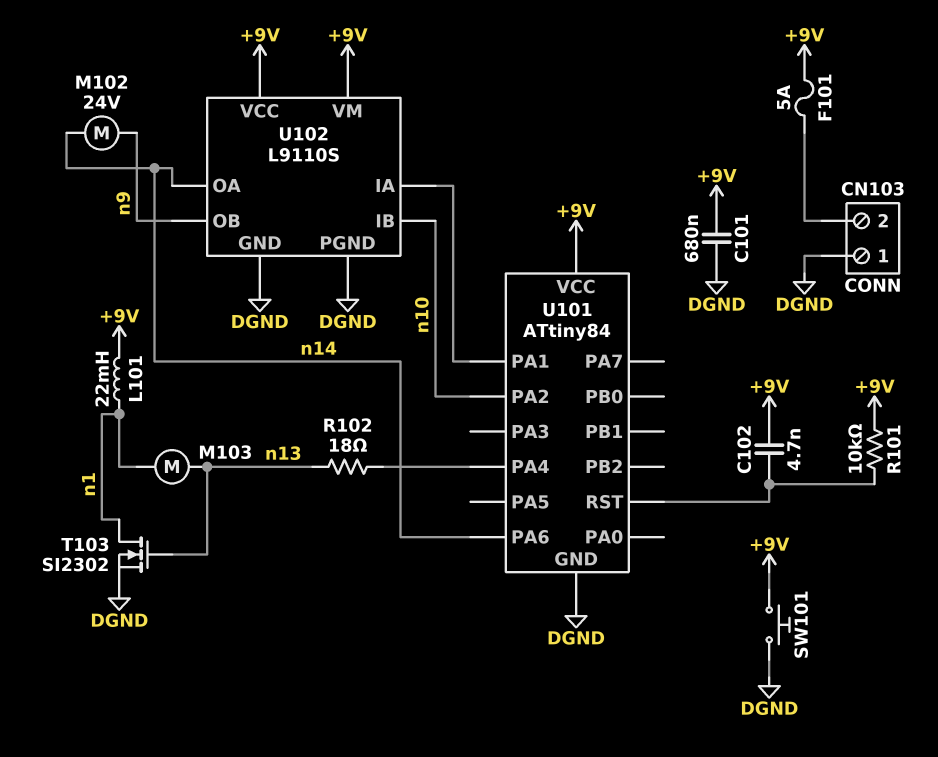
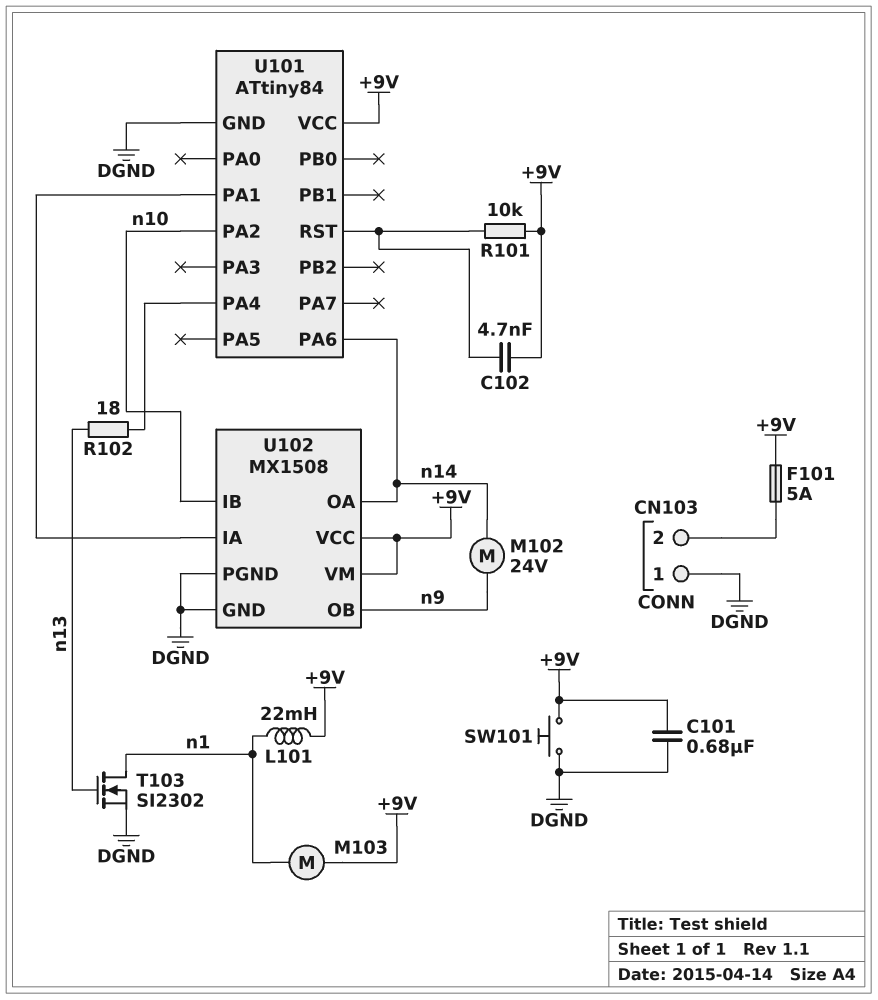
M103: motor (n1, n13) -> motor (+9V, n1)
U102: L9110S -> MX1508

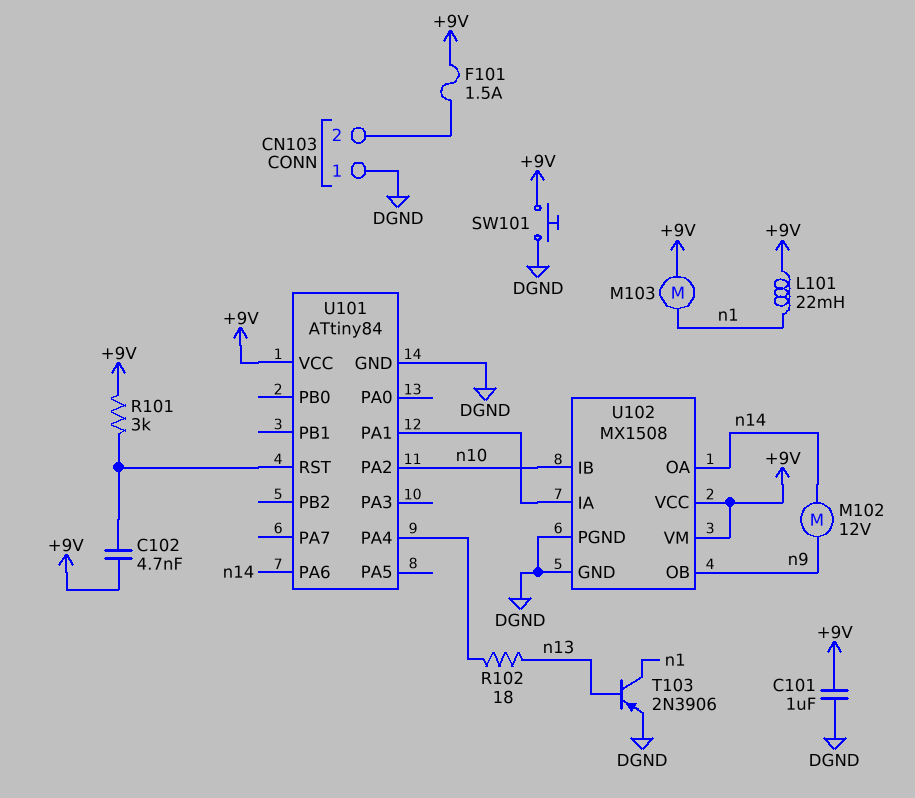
C101: 680nF (+9V, DGND) -> 1uF (+9V, DGND)
F101: 5A (+9V, CN103/2) -> 1.5A (+9V, CN103/2)
M102: motor 24V (n9, n14) -> motor 12V (n9, n14)
R101: 10k (+9V, U101/RST) -> 3k (+9V, U101/RST)
T103: NMOS SI2302 (G n13, D n1, S DGND) -> PNP 2N3906 (B n13, C n1, E DGND)

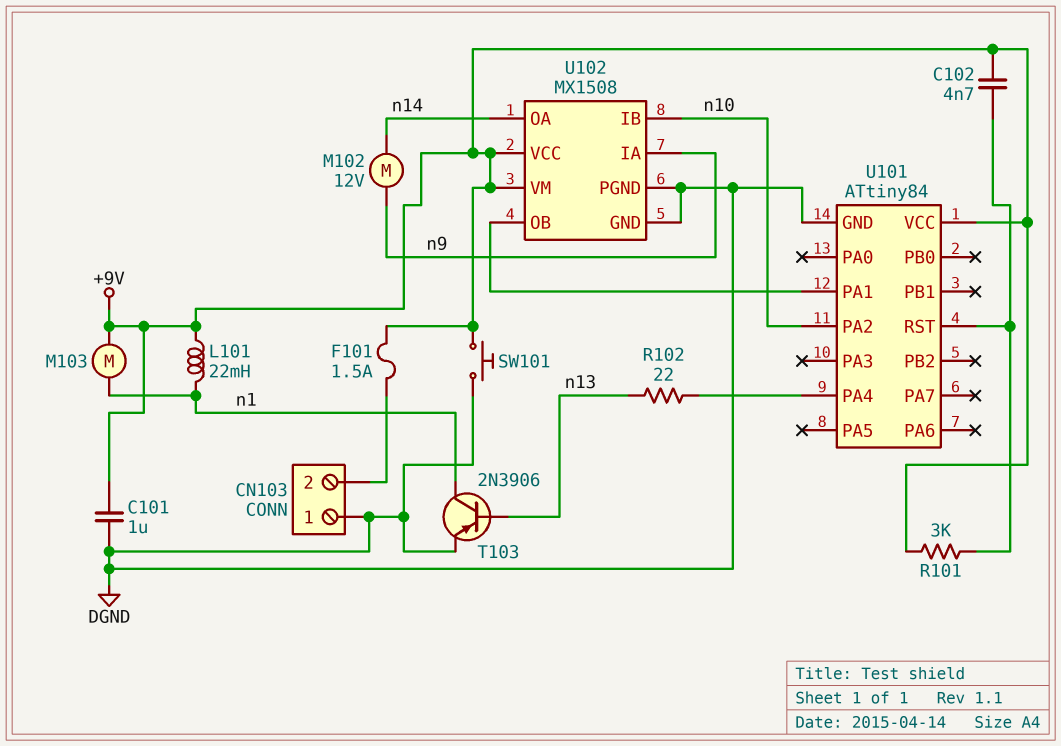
R102: 18 (U101/PA4, n13) -> 22 (U101/PA4, n13)
U101 pin PA6: n14 -> none
U102 pin IA: U101/PA1 -> n9
U102 pin OB: n9 -> U101/PA1

